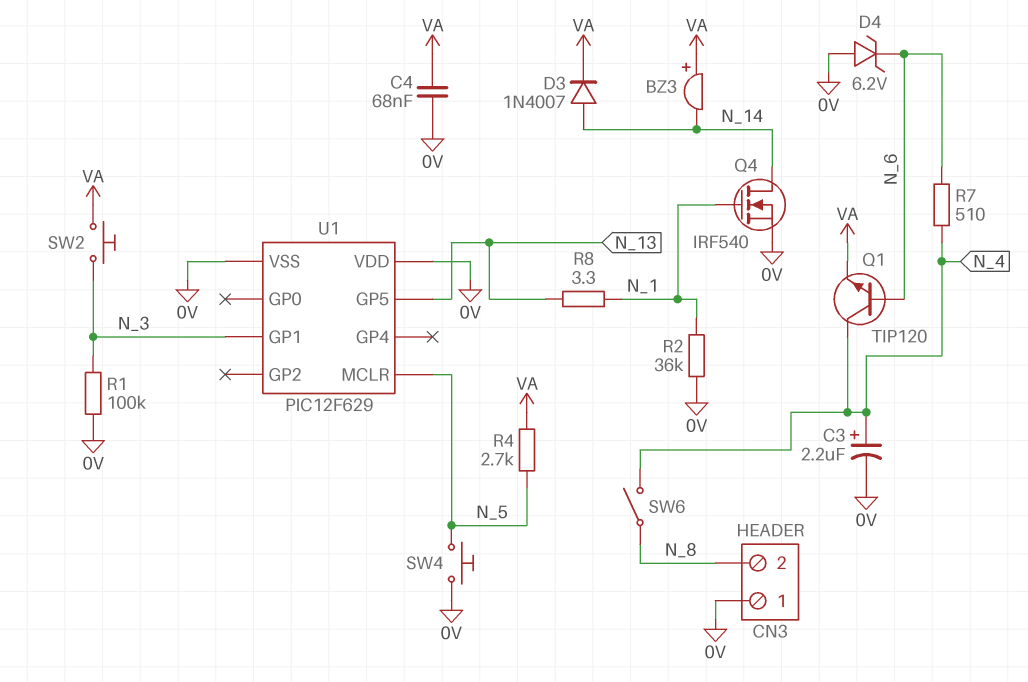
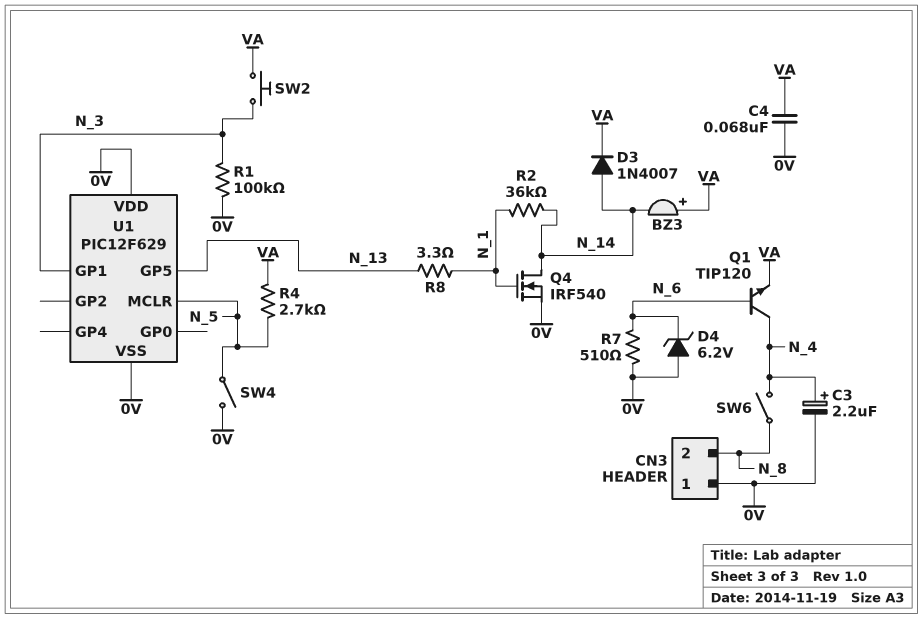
R2: 36k (0V, N_1) -> 36k (N_1, N_14)
R7: 510 (N_4, N_6) -> 510 (0V, N_6)
SW4: button (0V, N_5) -> switch (0V, N_5)

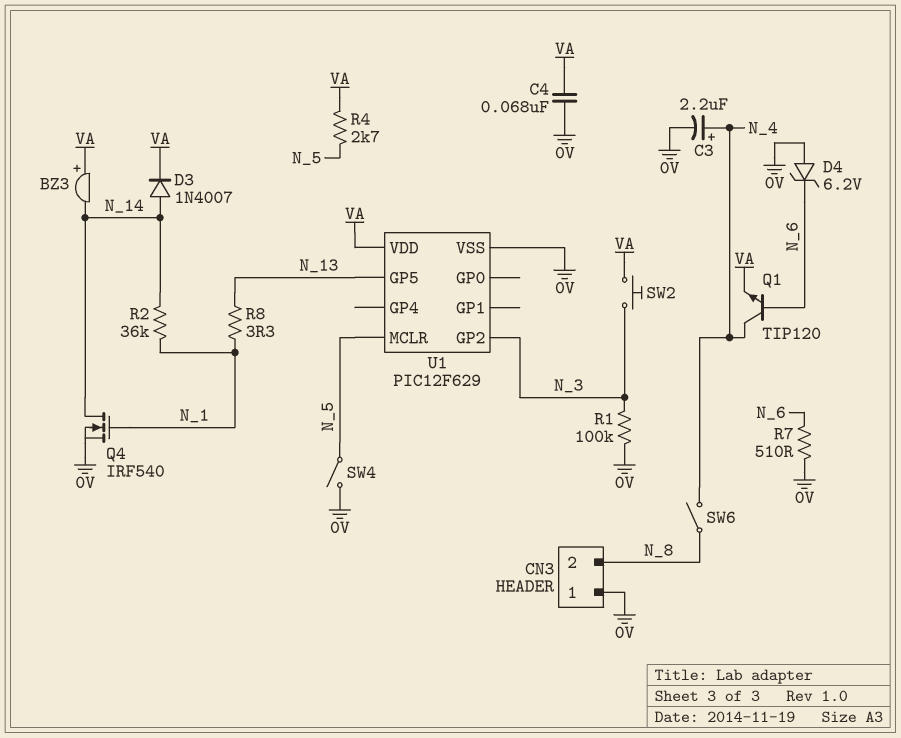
U1 pin GP1: N_3 -> none
U1 pin GP2: none -> N_3
U1 pin VDD: 0V -> VA

